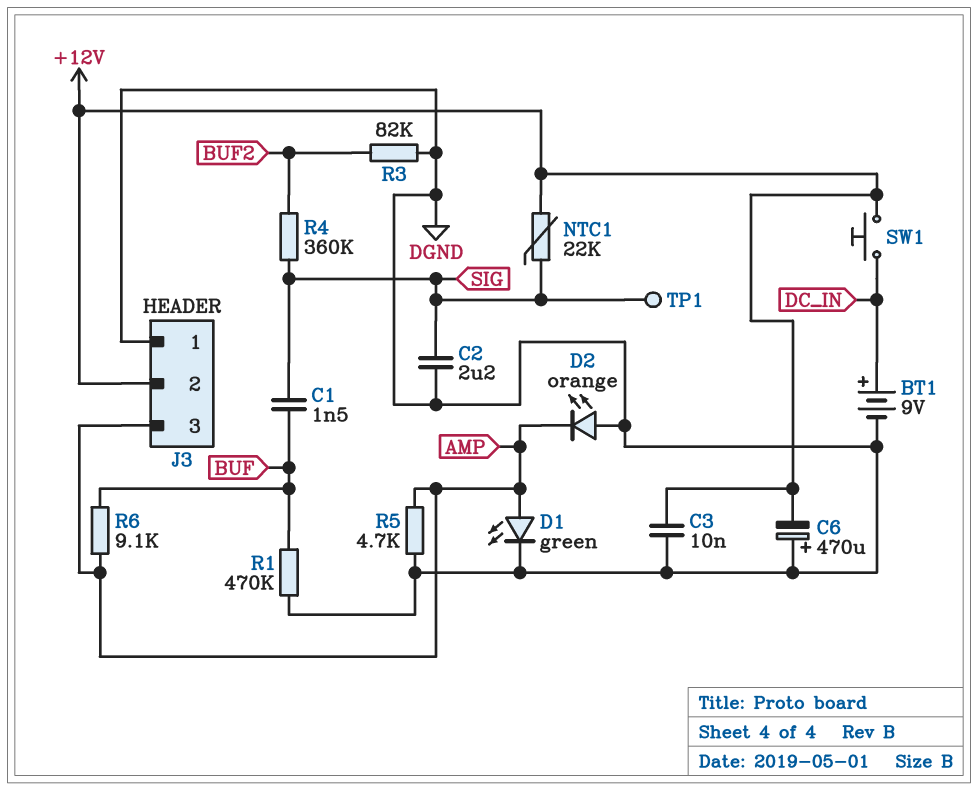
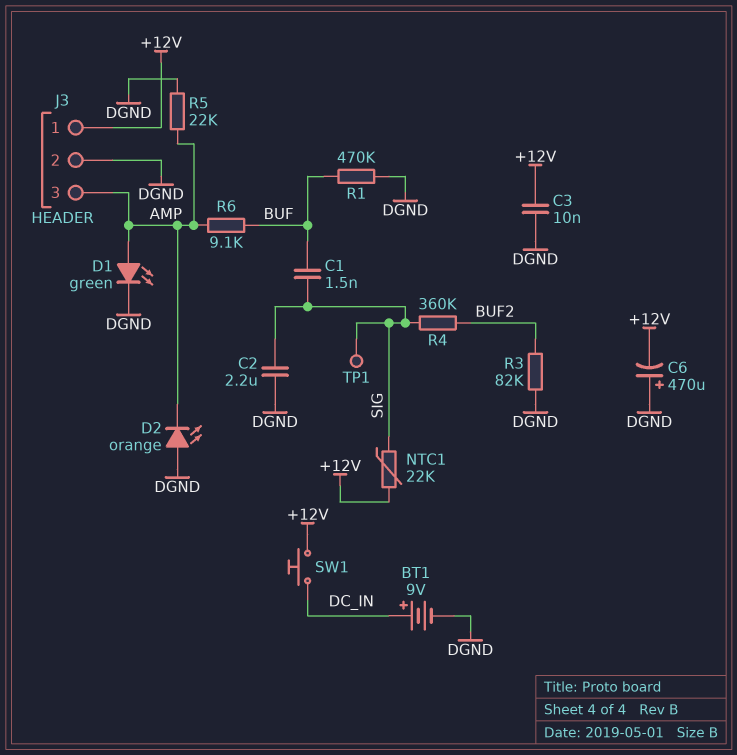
J3 pin 1: DGND -> +12V
J3 pin 2: +12V -> DGND
R5: 4.7k (AMP, DGND) -> 22k (AMP, DGND)

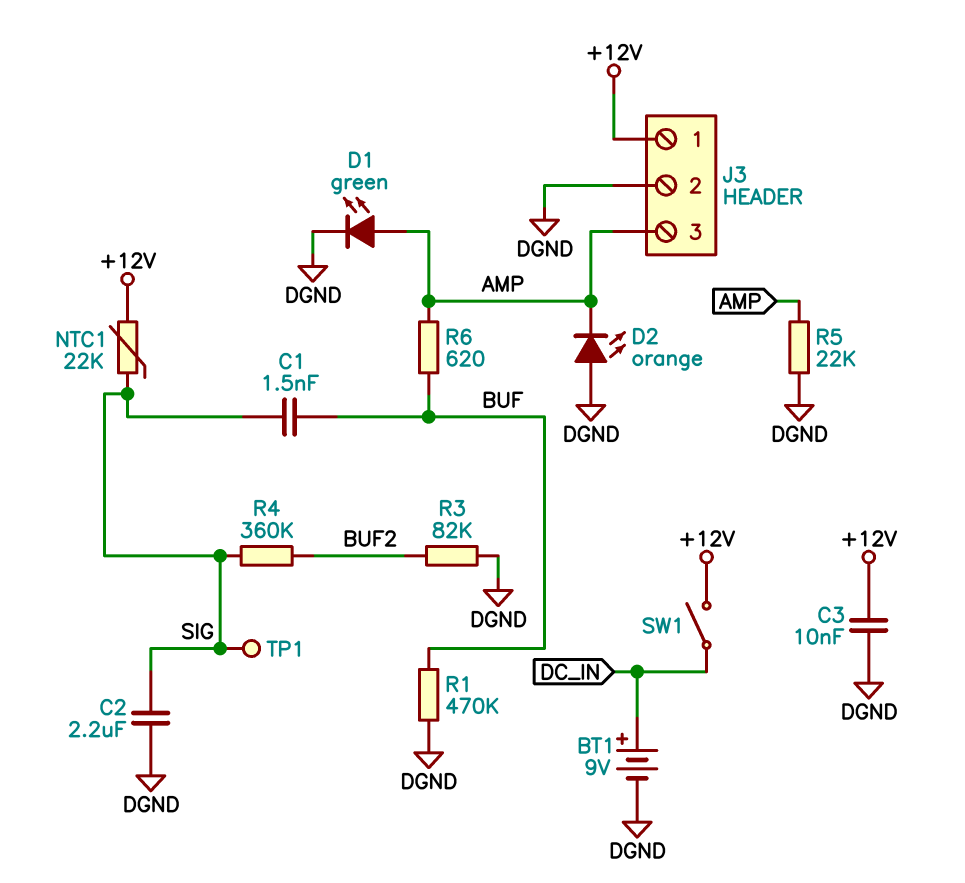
C6: 470uF (plus DGND, minus +12V) -> none
R6: 9.1k (AMP, BUF) -> 620 (AMP, BUF)
SW1: button (+12V, DC_IN) -> switch (+12V, DC_IN)

